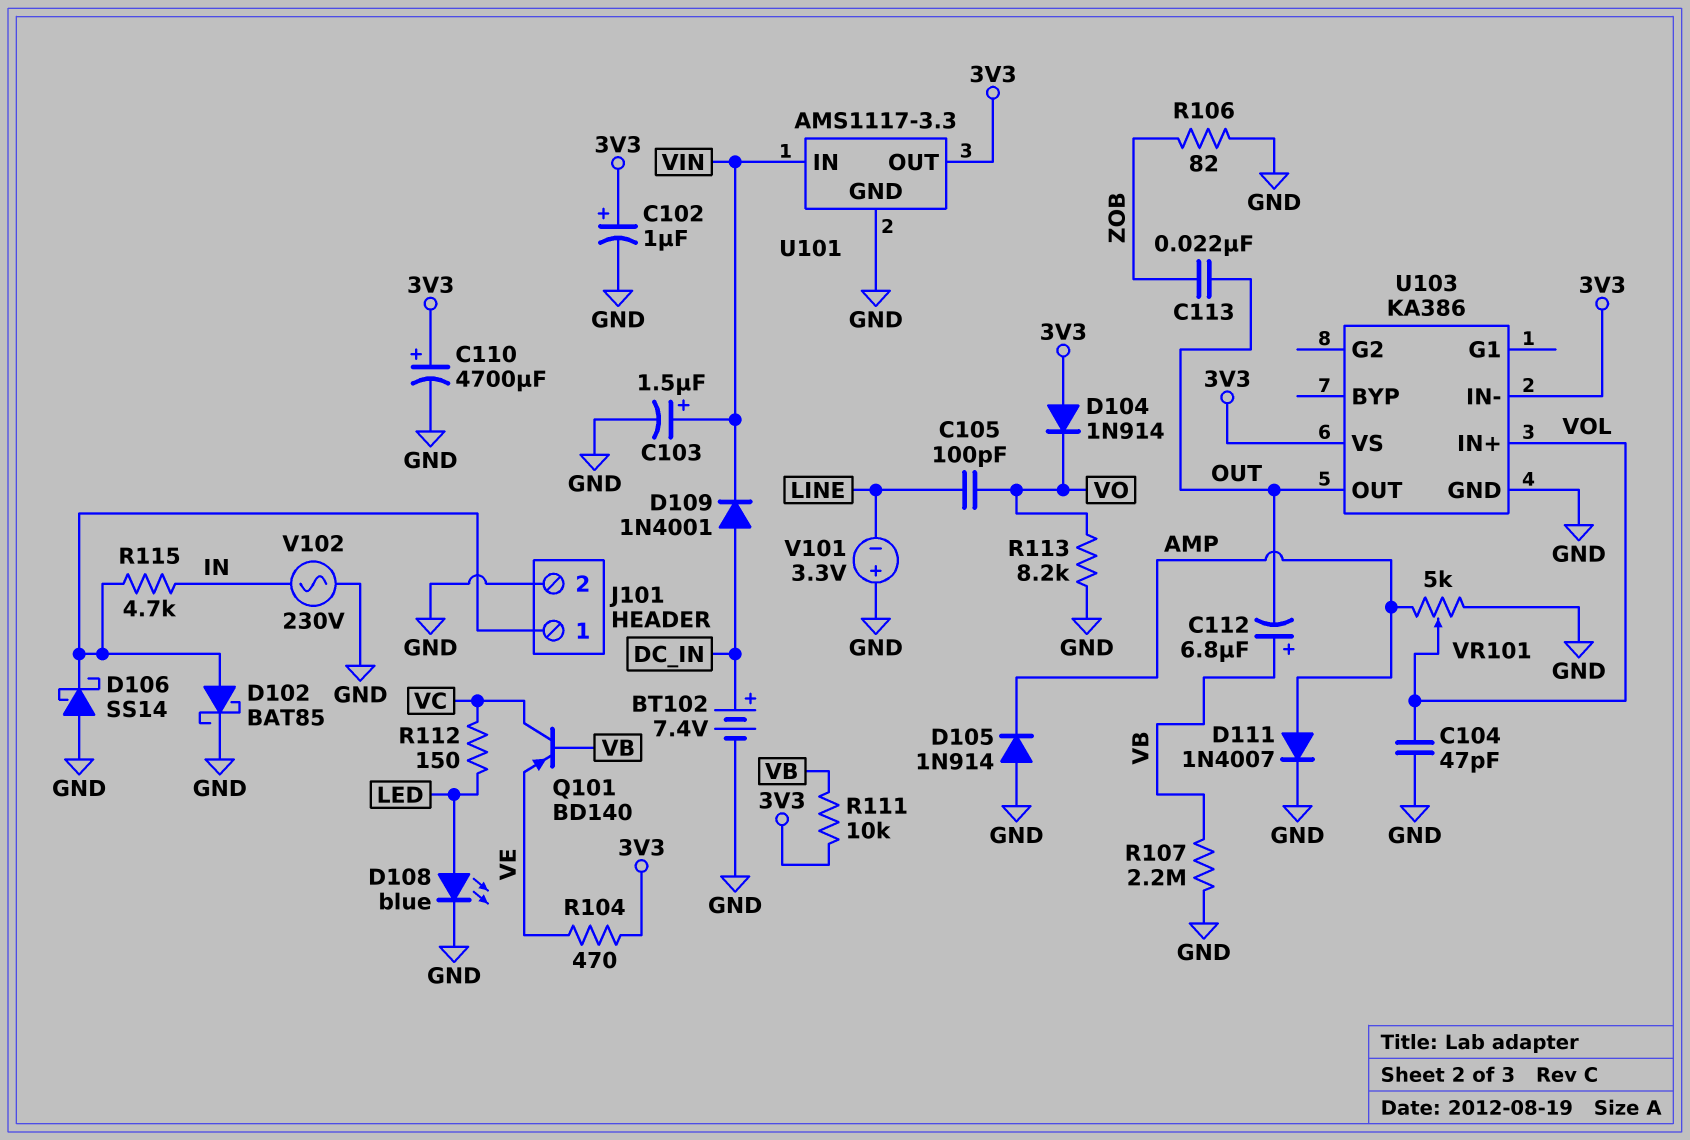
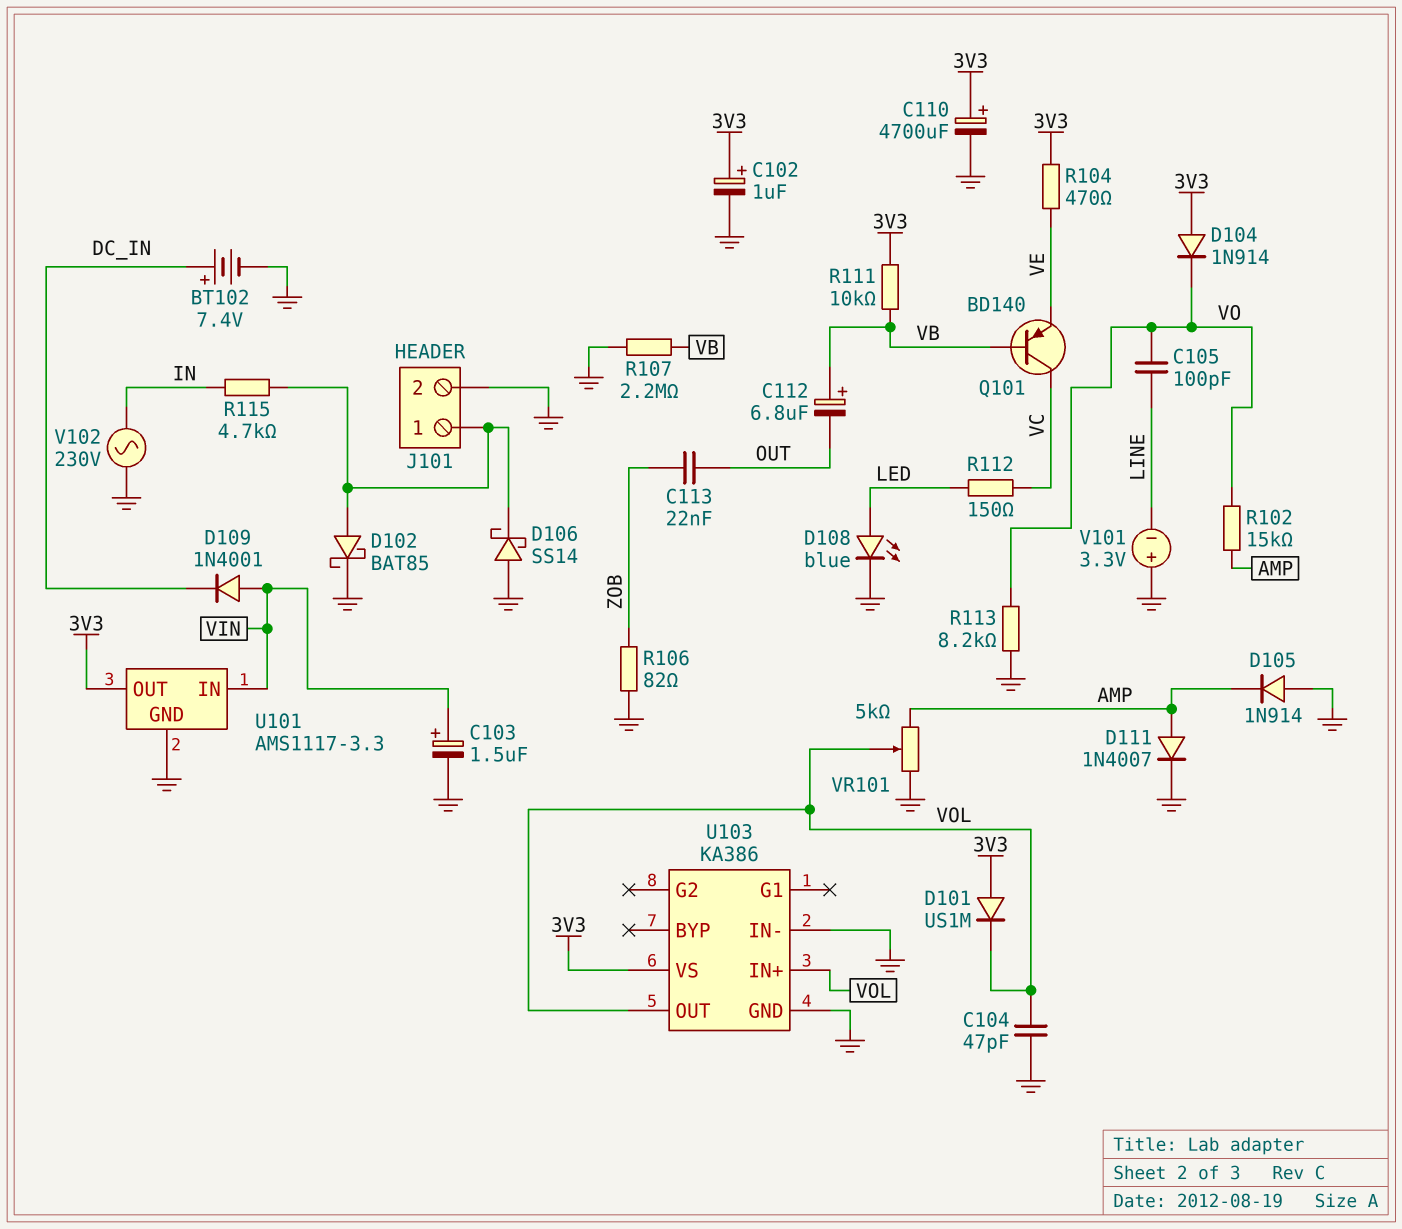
D101: none -> diode US1M (A 3V3, K VOL)
D109: diode 1N4001 (A DC_IN, K VIN) -> diode 1N4001 (A VIN, K DC_IN)
R102: none -> 15k (AMP, VO)
U103 pin IN-: 3V3 -> GND
U103 pin OUT: OUT -> VOL

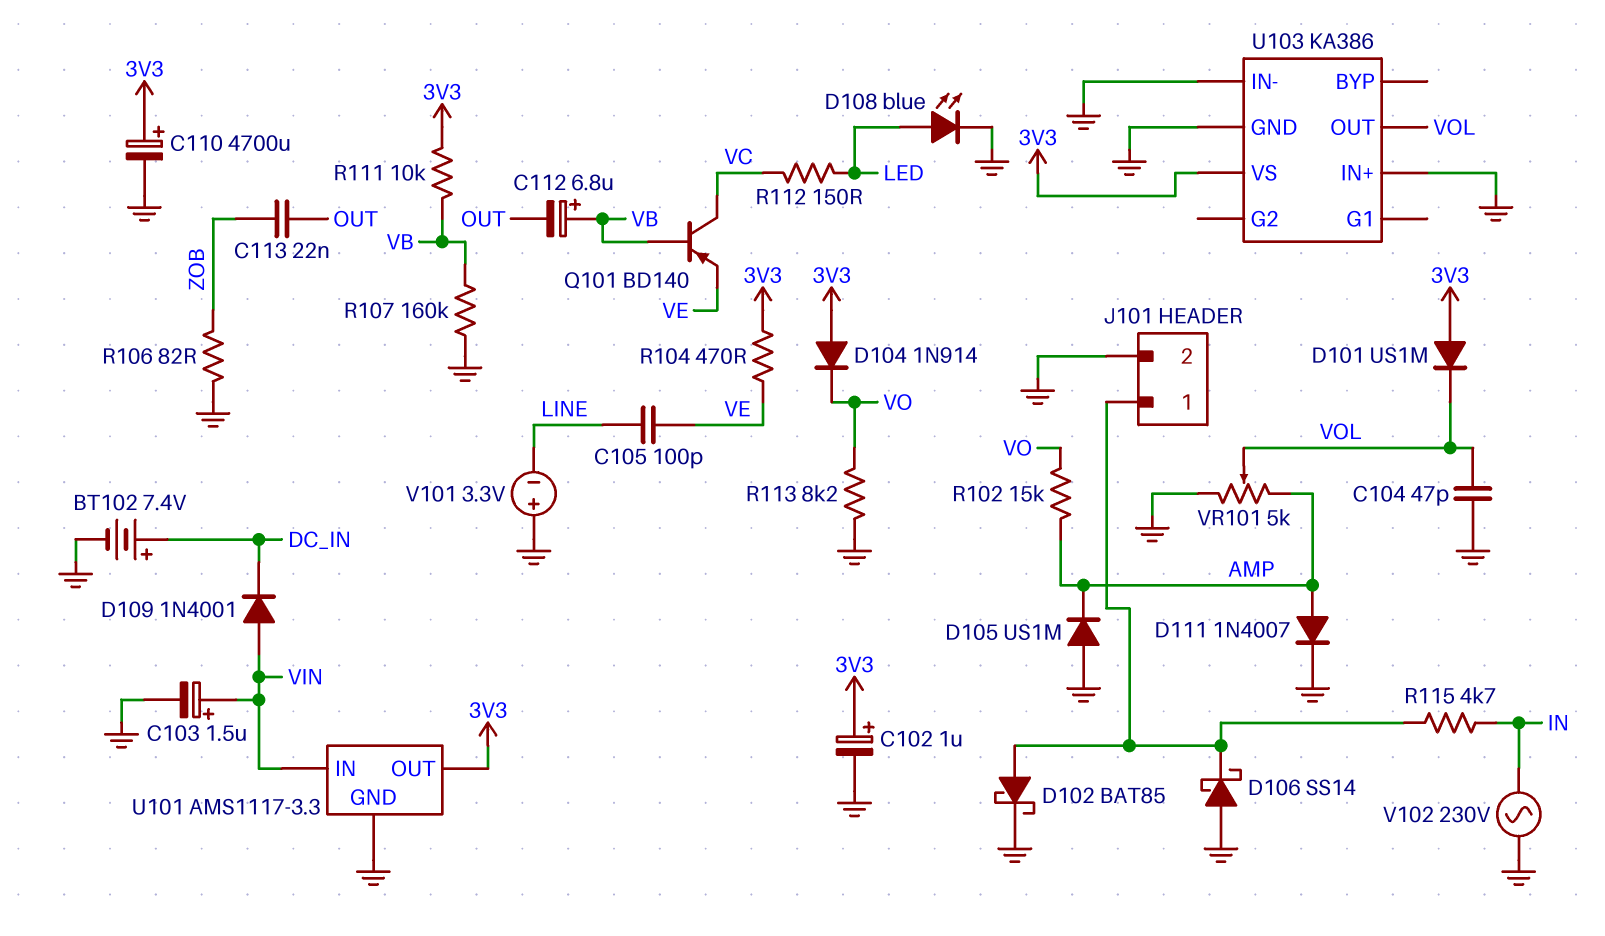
C105: 100pF (LINE, VO) -> 100pF (LINE, VE)
D105: diode 1N914 (A GND, K AMP) -> diode US1M (A GND, K AMP)
R107: 2.2M (GND, VB) -> 160k (GND, VB)
U103 pin IN+: VOL -> GND

